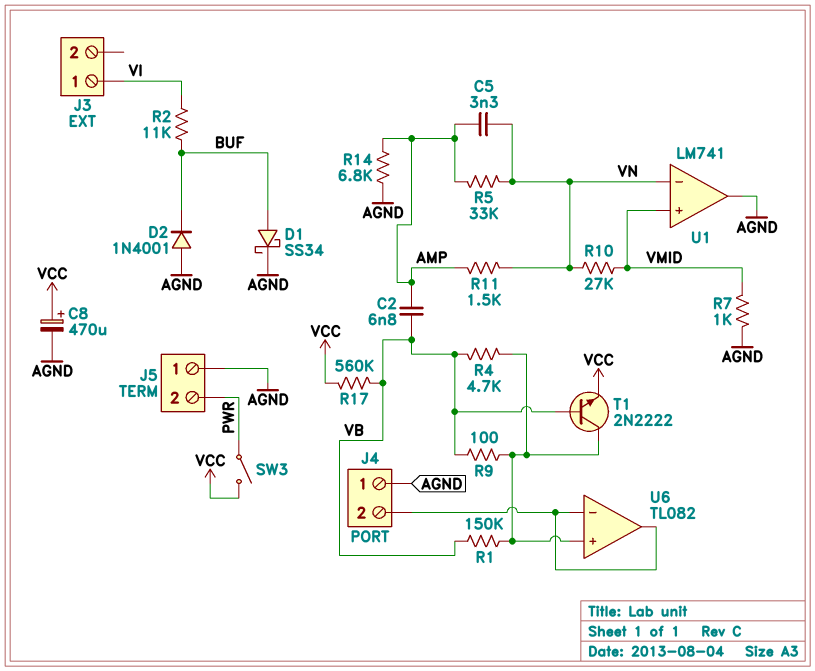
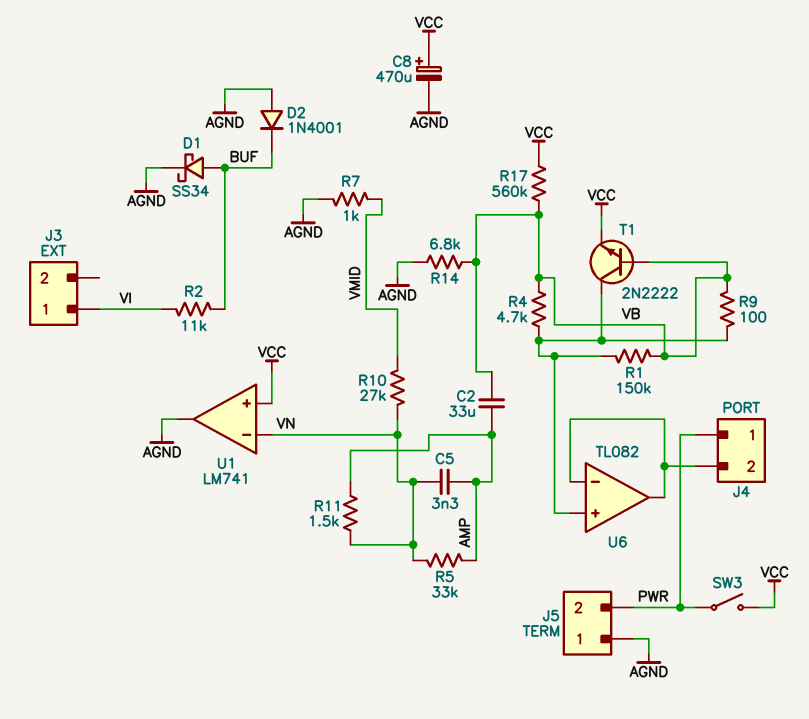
C2: 6.8nF (AMP, VB) -> 33uF (AMP, VB)
J4 pin 1: AGND -> PWR
R14: 6.8k (AGND, AMP) -> 6.8k (AGND, VB)
U1 pin in+: VMID -> VCC

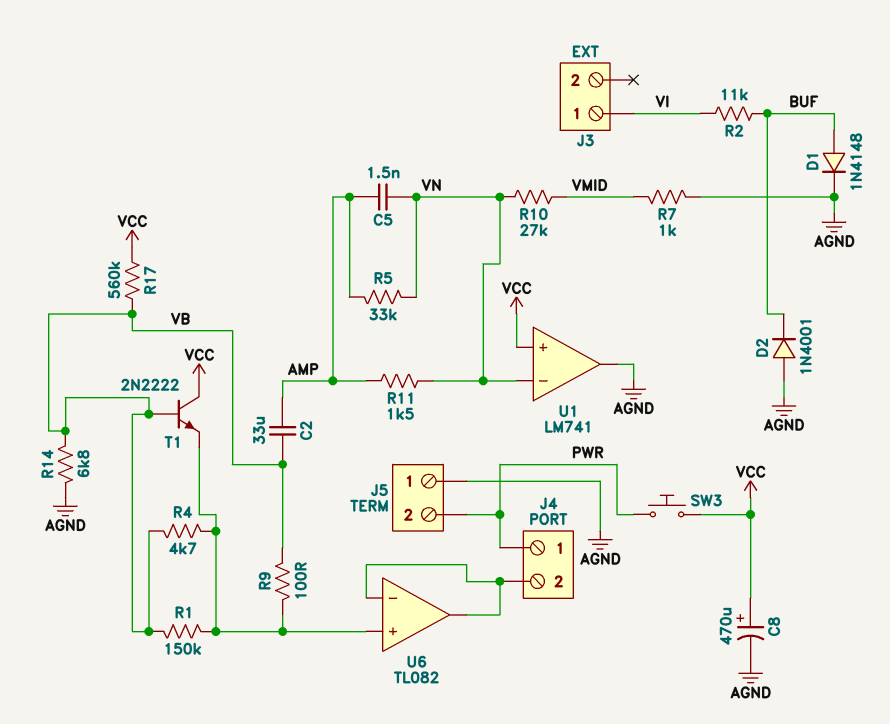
C5: 3.3nF (AMP, VN) -> 1.5nF (AMP, VN)
D1: schottky SS34 (A BUF, K AGND) -> diode 1N4148 (A BUF, K AGND)
SW3: switch (PWR, VCC) -> button (PWR, VCC)
T1: NPN 2N2222 (B VB, C U6/in+, E VCC) -> NPN 2N2222 (B VB, C VCC, E U6/in+)

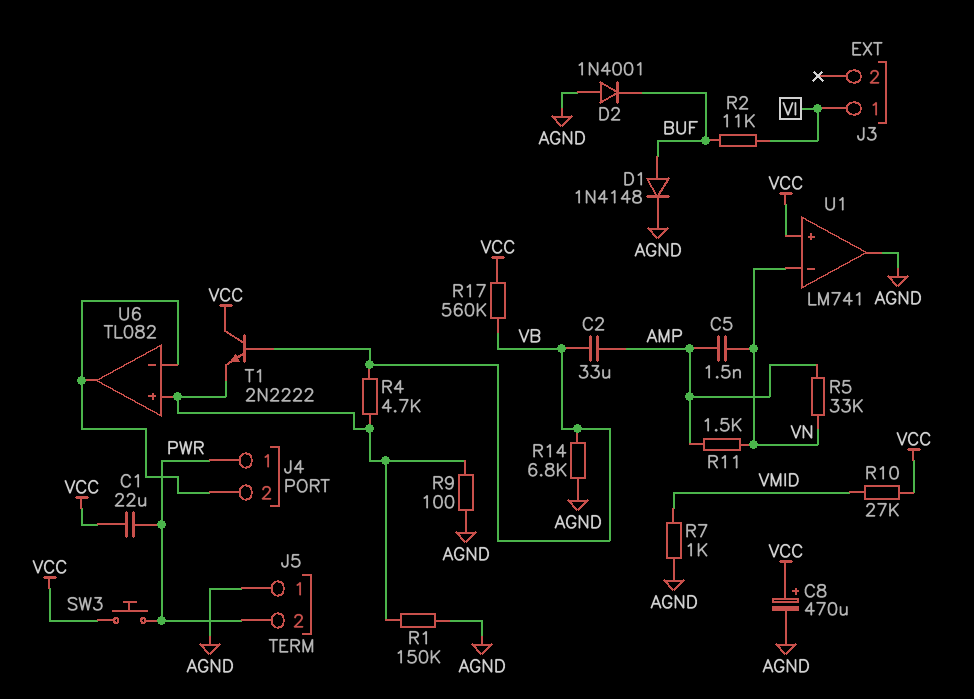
C1: none -> 22uF (PWR, VCC)
R1: 150k (U6/in+, VB) -> 150k (AGND, U6/in+)
R9: 100 (U6/in+, VB) -> 100 (AGND, U6/in+)
R10: 27k (VMID, VN) -> 27k (VCC, VMID)

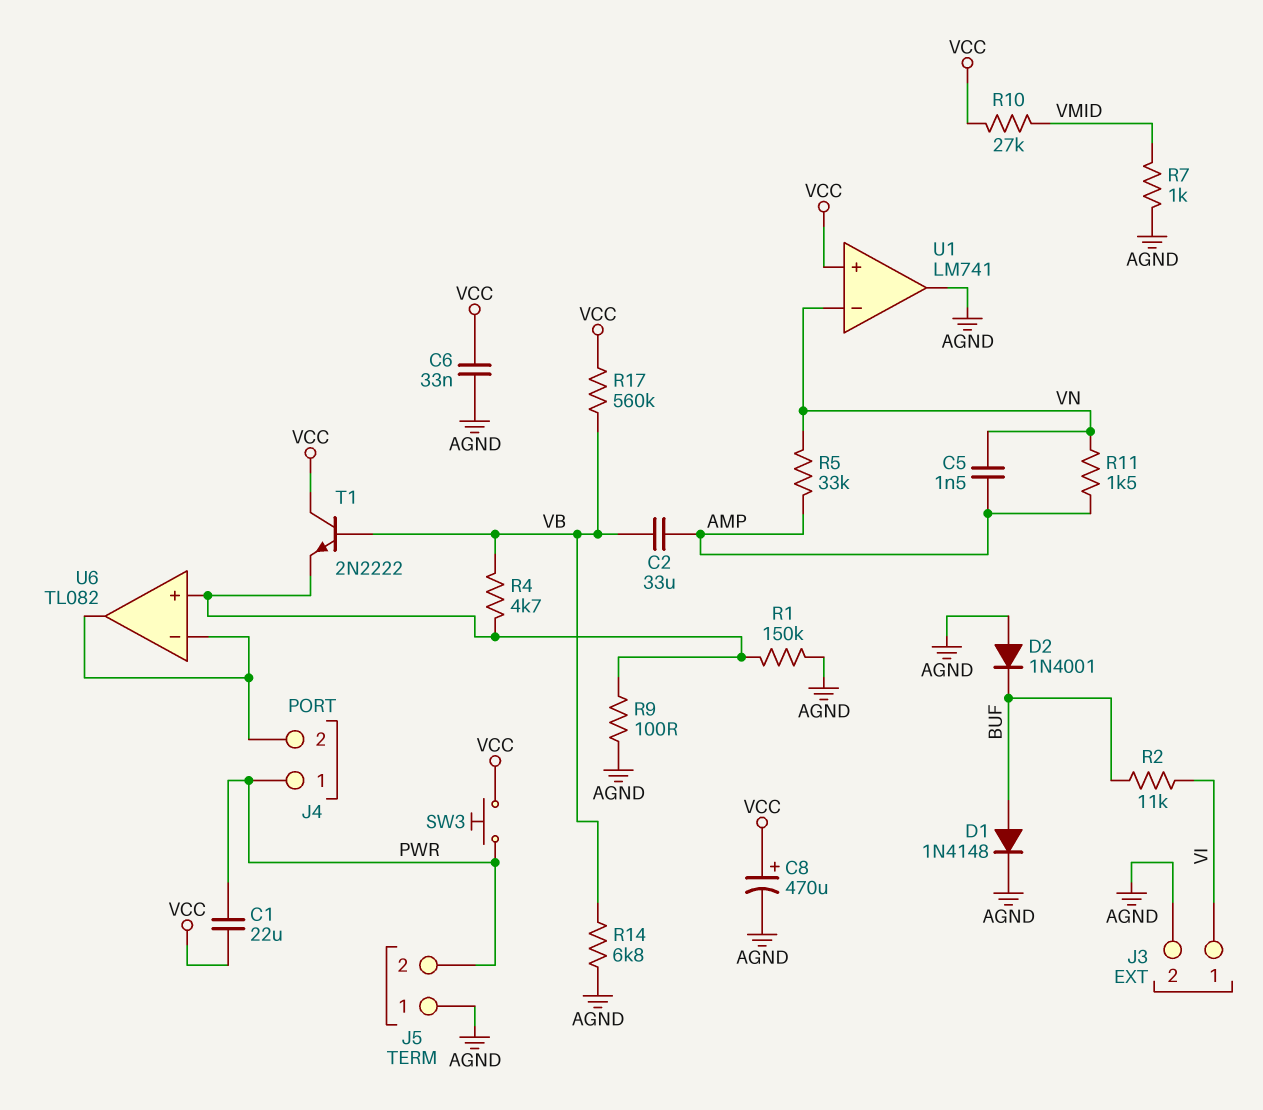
C6: none -> 33nF (AGND, VCC)
J3 pin 2: none -> AGND

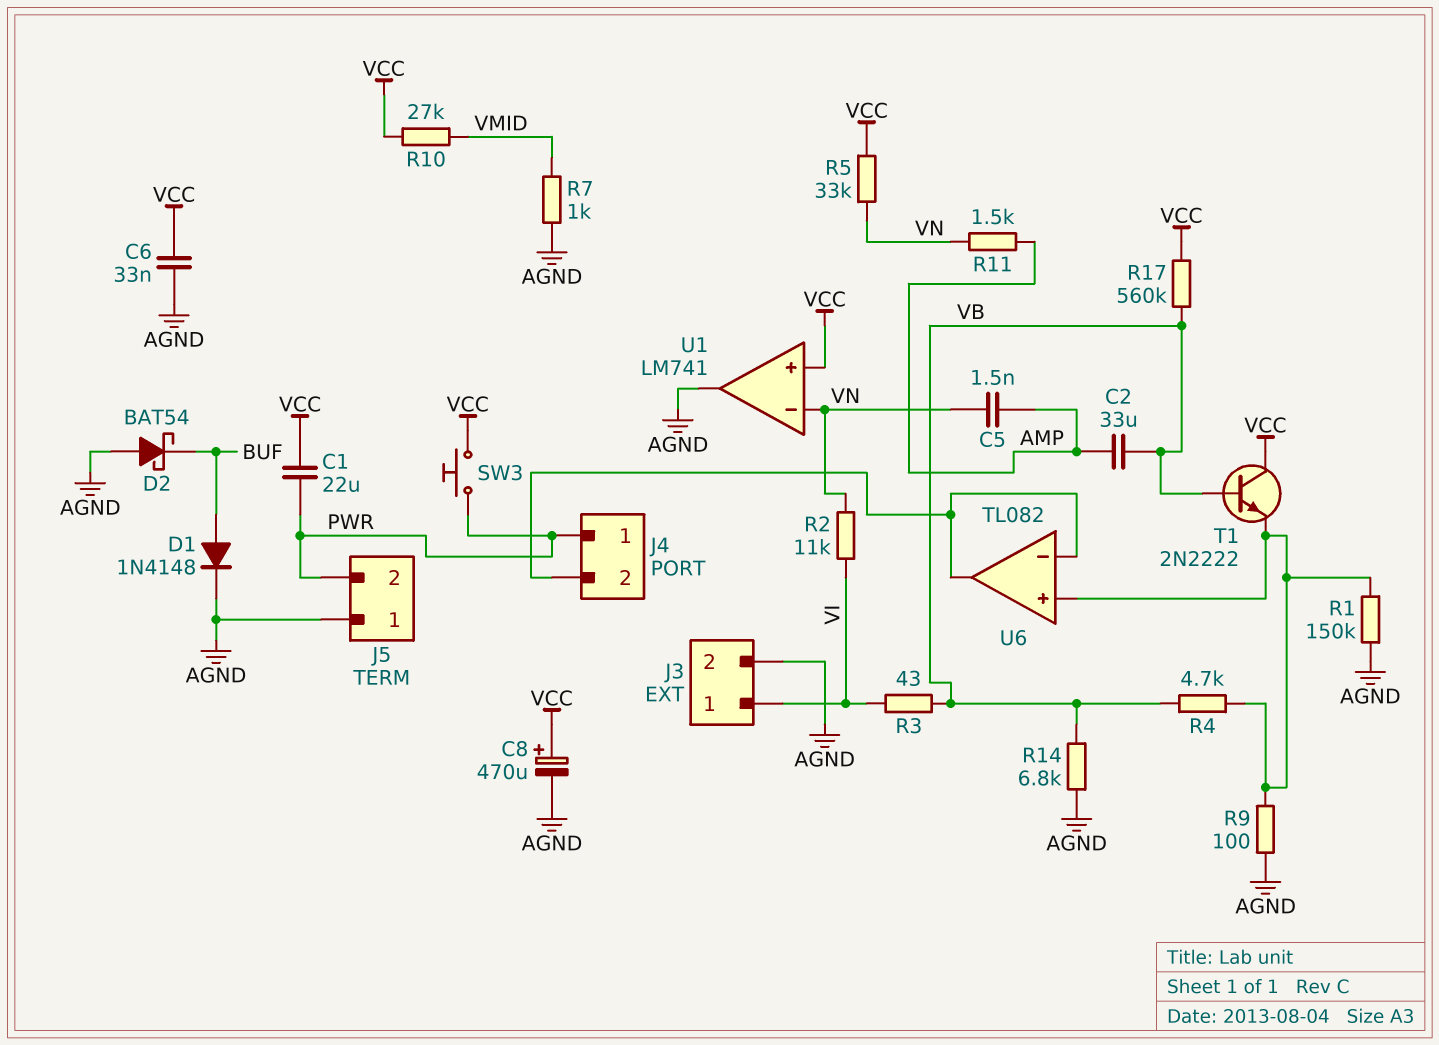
D2: diode 1N4001 (A AGND, K BUF) -> schottky BAT54 (A AGND, K BUF)
R2: 11k (BUF, VI) -> 11k (VI, VN)
R3: none -> 43 (VB, VI)
R5: 33k (AMP, VN) -> 33k (VCC, VN)

